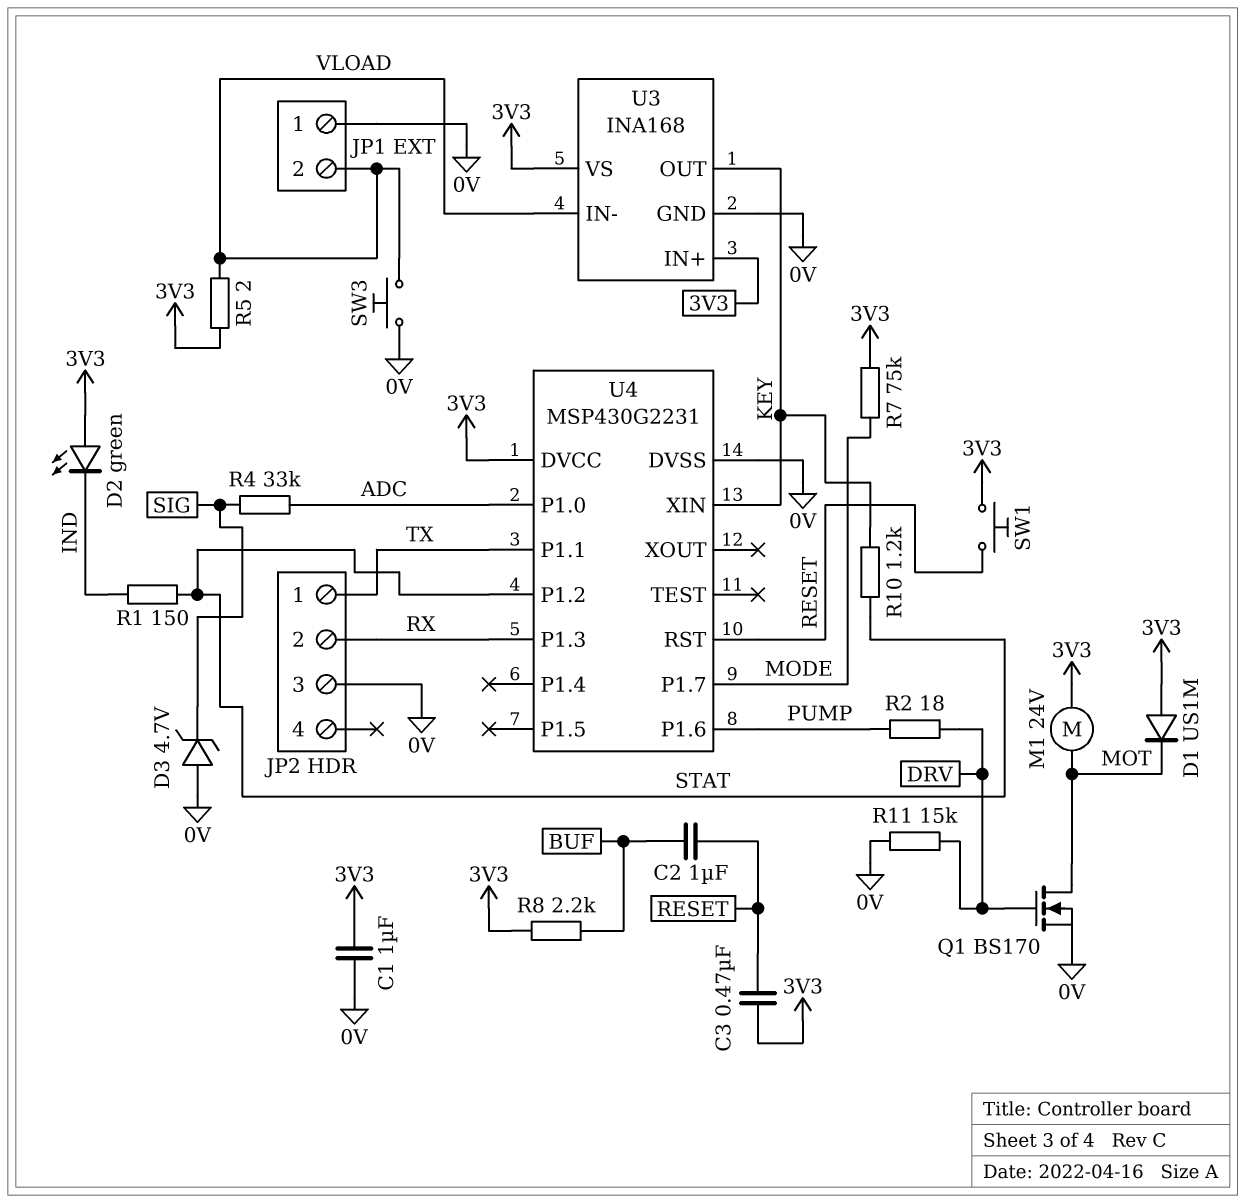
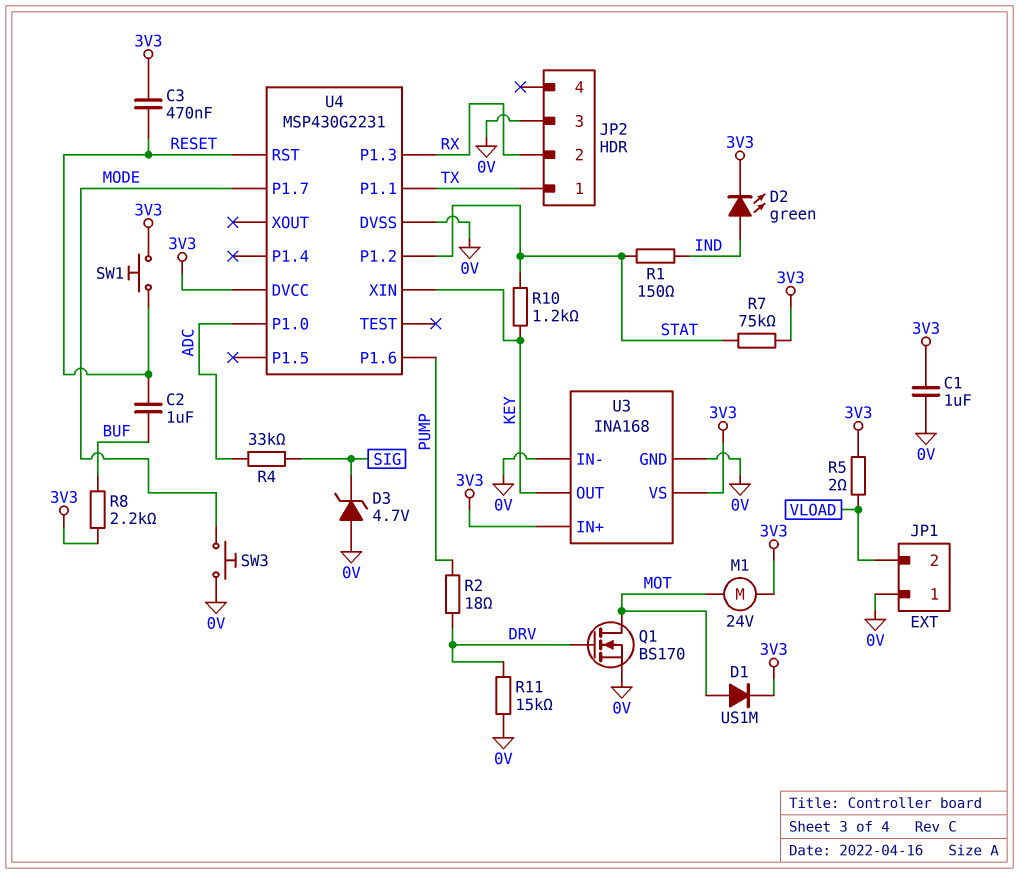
D1: diode US1M (A 3V3, K MOT) -> diode US1M (A MOT, K 3V3)
D2: LED green (A 3V3, K IND) -> LED green (A IND, K 3V3)
R7: 75k (3V3, MODE) -> 75k (3V3, STAT)
SW3: button (0V, VLOAD) -> button (0V, MODE)
U3 pin IN-: VLOAD -> 0V

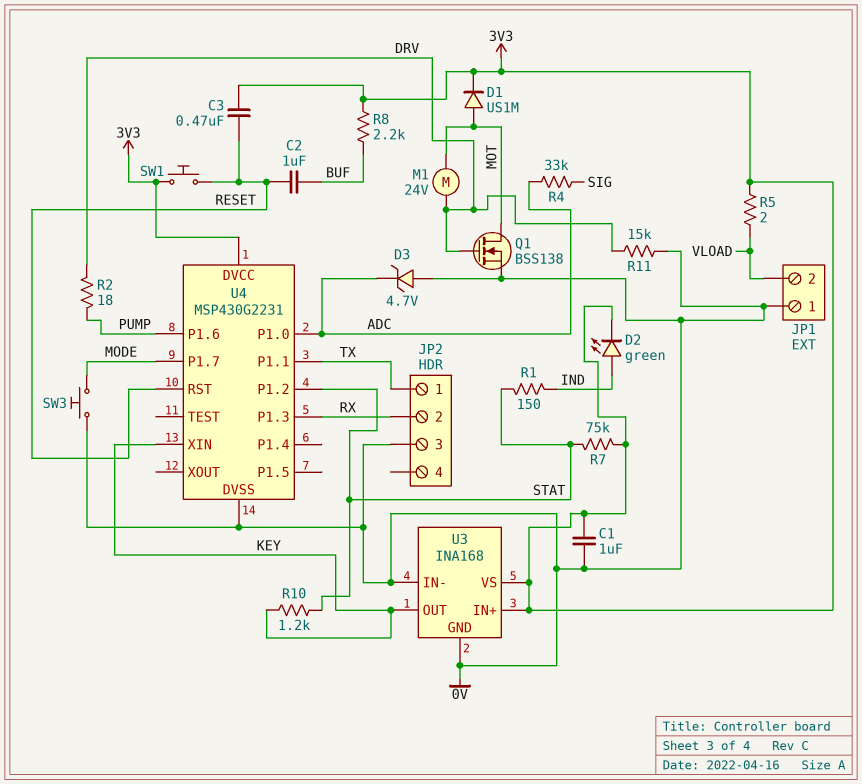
D3: zener 4.7V (A 0V, K SIG) -> zener 4.7V (A 0V, K ADC)
M1: motor 24V (3V3, MOT) -> motor 24V (DRV, MOT)
Q1: NMOS BS170 (G DRV, D MOT, S 0V) -> NMOS BSS138 (G DRV, D MOT, S 0V)

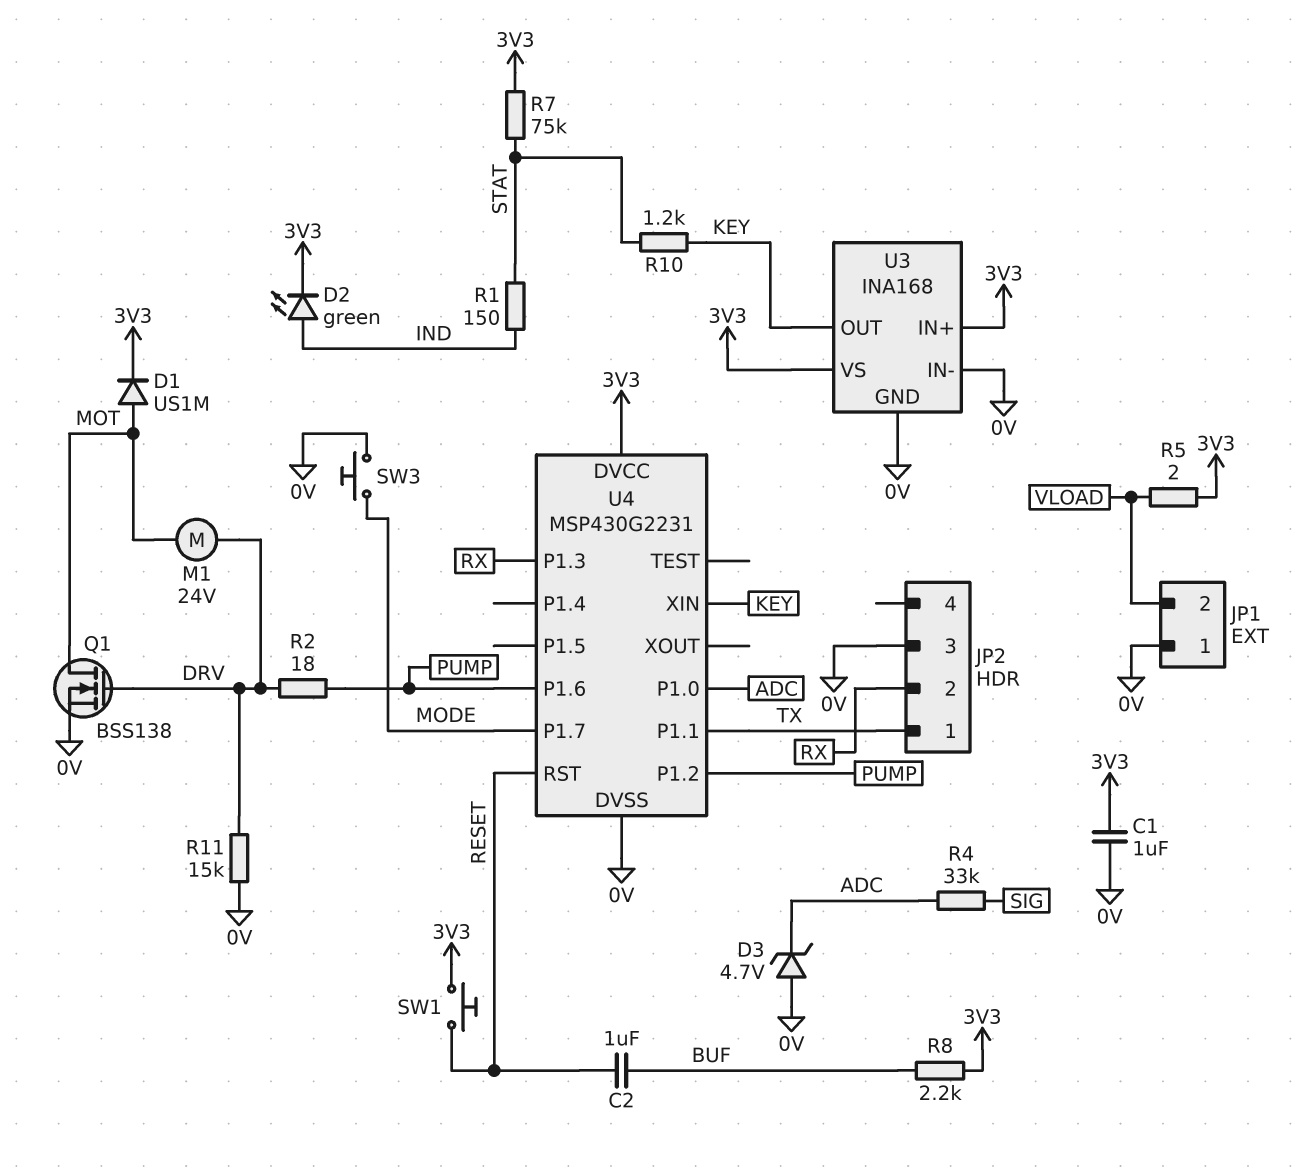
C3: 470nF (3V3, RESET) -> none
U4 pin P1.2: STAT -> PUMP

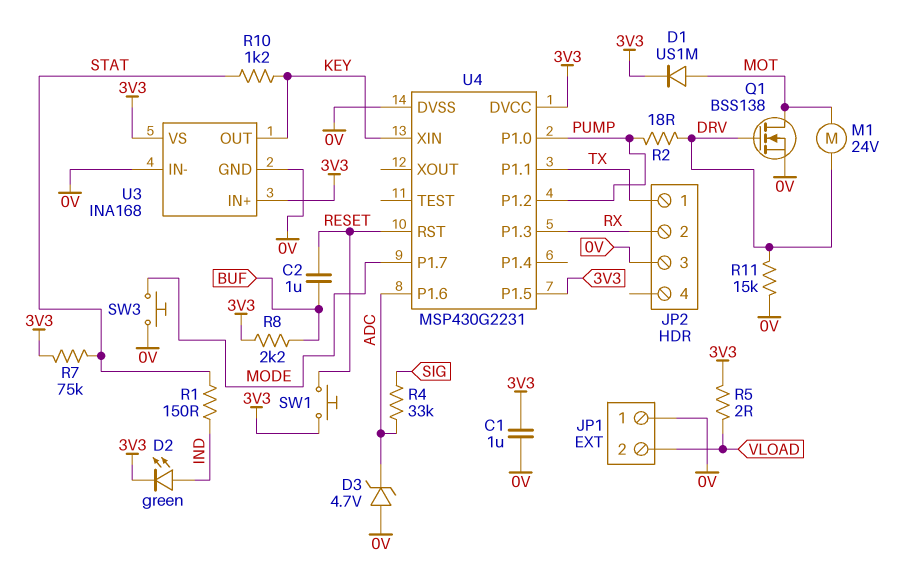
U4 pin P1.0: ADC -> PUMP
U4 pin P1.5: none -> 3V3
U4 pin P1.6: PUMP -> ADC

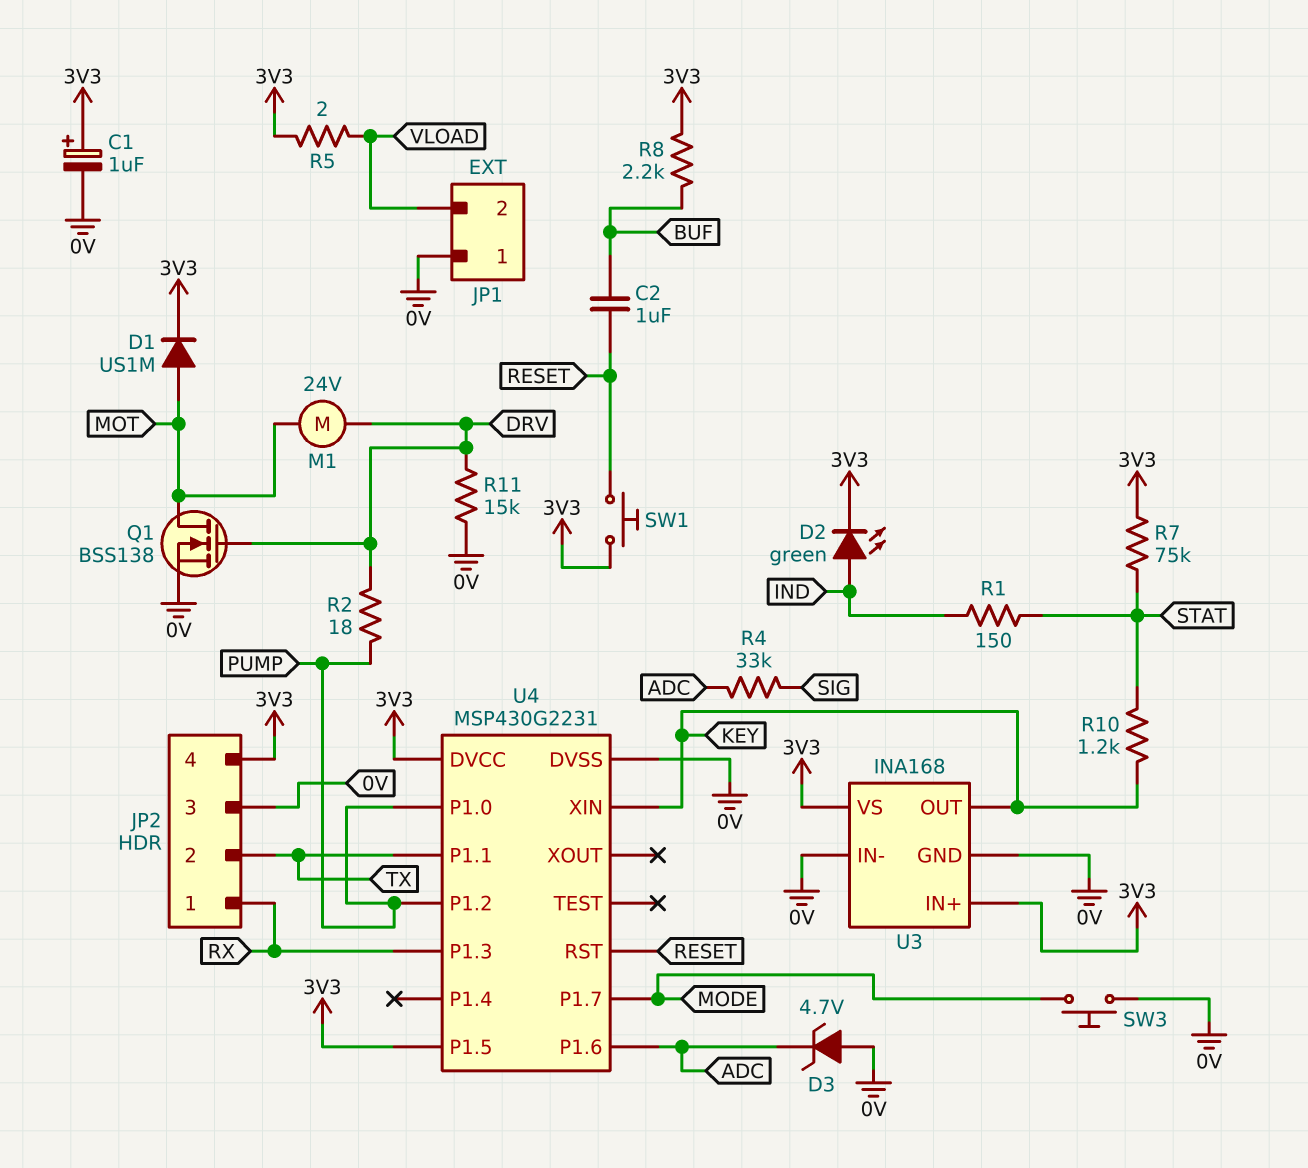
C1: 1uF (0V, 3V3) -> 1uF (plus 3V3, minus 0V)
JP2 pin 1: TX -> RX
JP2 pin 2: RX -> TX
JP2 pin 4: none -> 3V3

